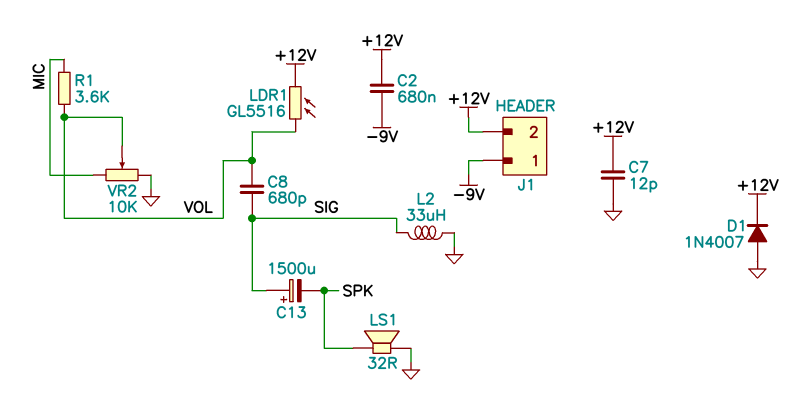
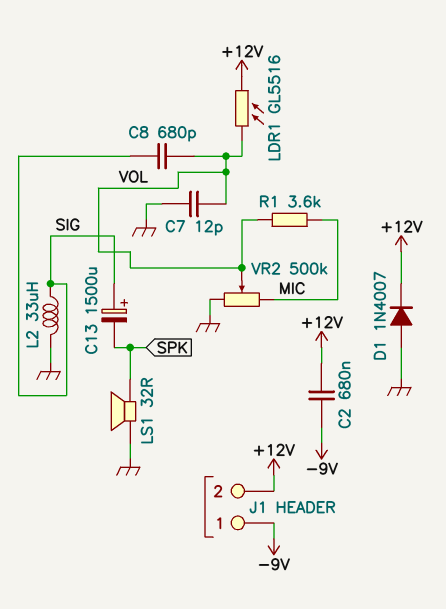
C7: 12pF (+12V, GND) -> 12pF (GND, VOL)
VR2: 10k (GND, MIC, wiper VOL) -> 500k (GND, MIC, wiper VOL)

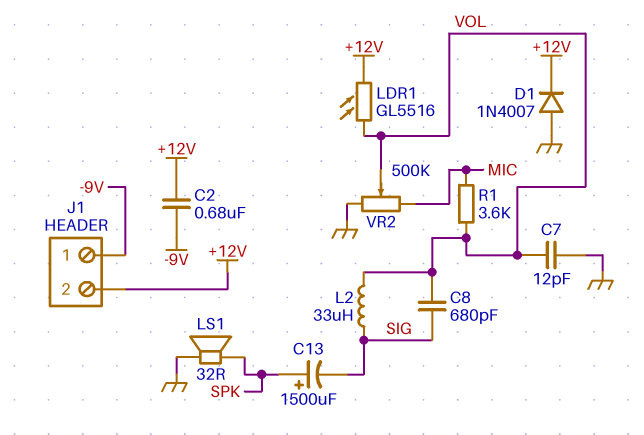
C13: 1500uF (plus SIG, minus SPK) -> 1500uF (plus SPK, minus SIG)
L2: 33uH (GND, SIG) -> 33uH (SIG, VOL)

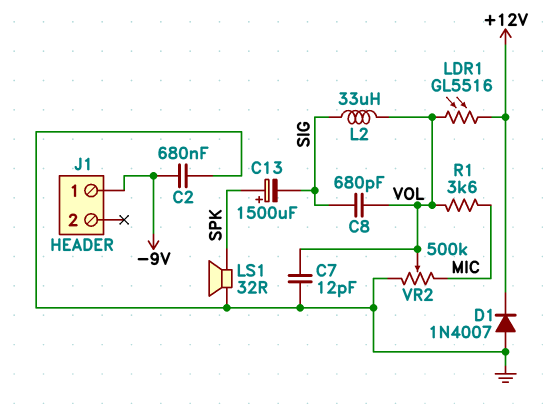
C2: 680nF (+12V, -9V) -> 680nF (-9V, GND)
J1 pin 2: +12V -> none

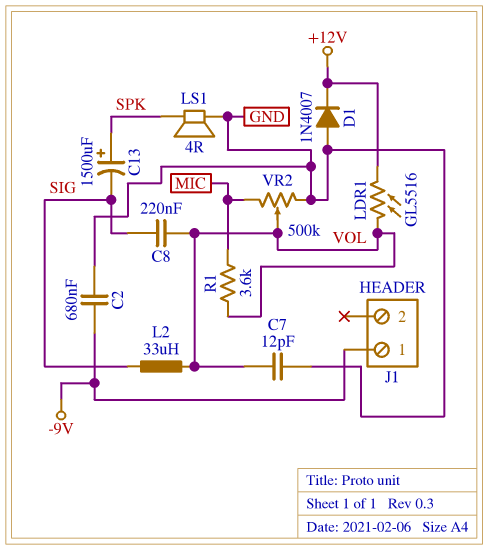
C8: 680pF (SIG, VOL) -> 220nF (SIG, VOL)
LS1: speaker 32R (GND, SPK) -> speaker 4R (GND, SPK)

